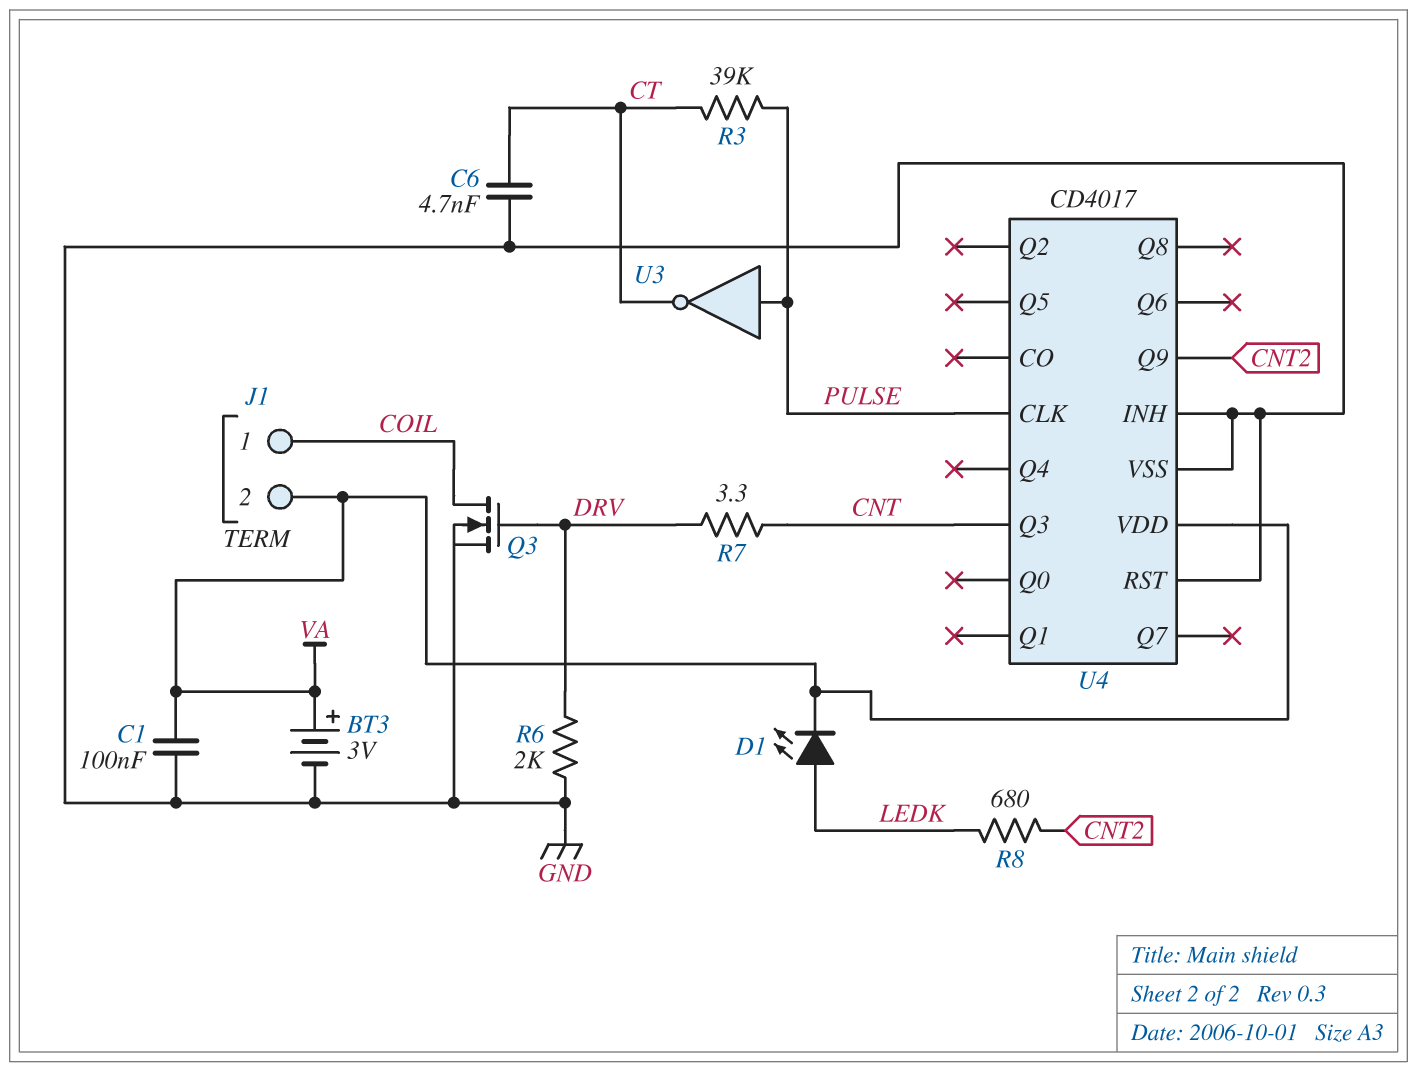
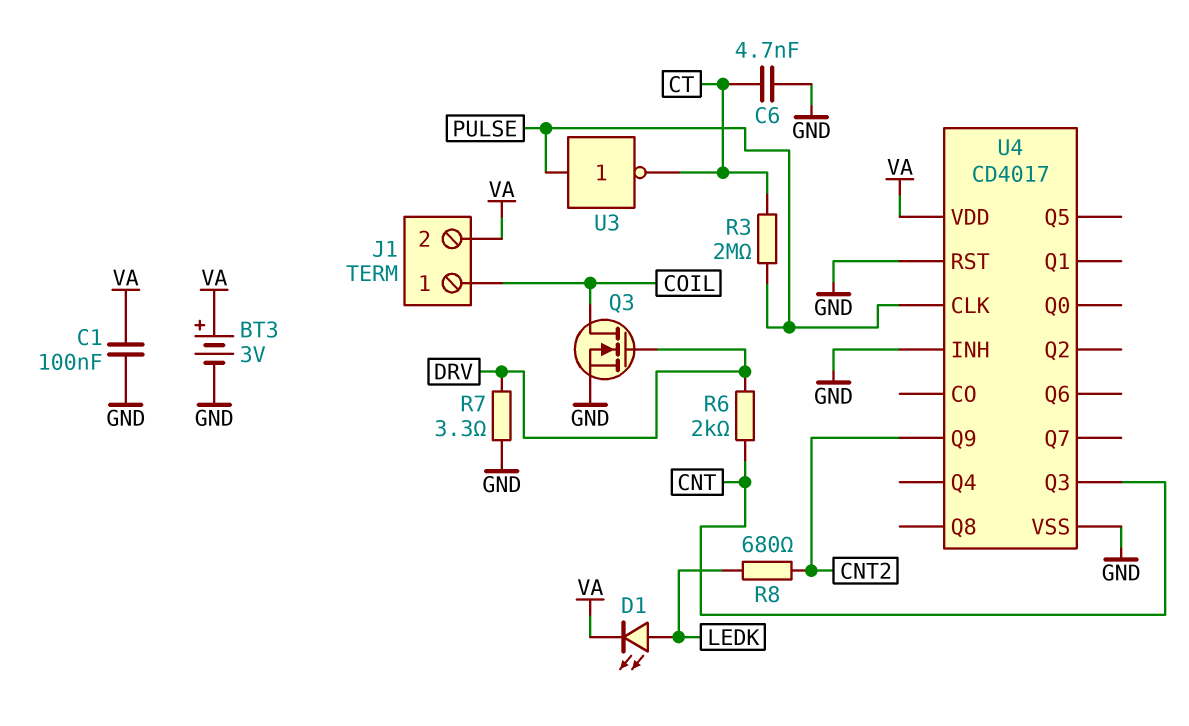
R3: 39k (CT, PULSE) -> 2M (CT, PULSE)
R6: 2k (DRV, GND) -> 2k (CNT, DRV)
R7: 3.3 (CNT, DRV) -> 3.3 (DRV, GND)

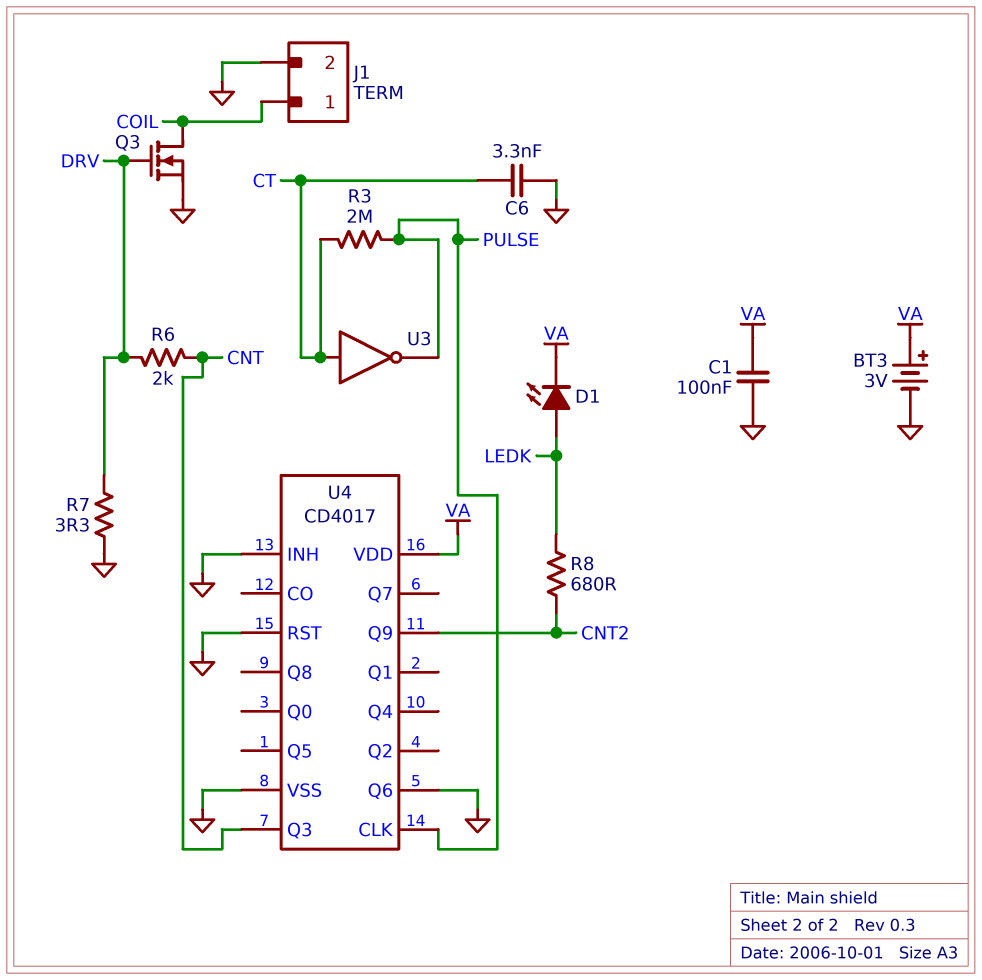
C6: 4.7nF (CT, GND) -> 3.3nF (CT, GND)
J1 pin 2: VA -> GND
U3: NOT (in PULSE, out CT) -> NOT (in CT, out PULSE)
U4 pin Q6: none -> GND

